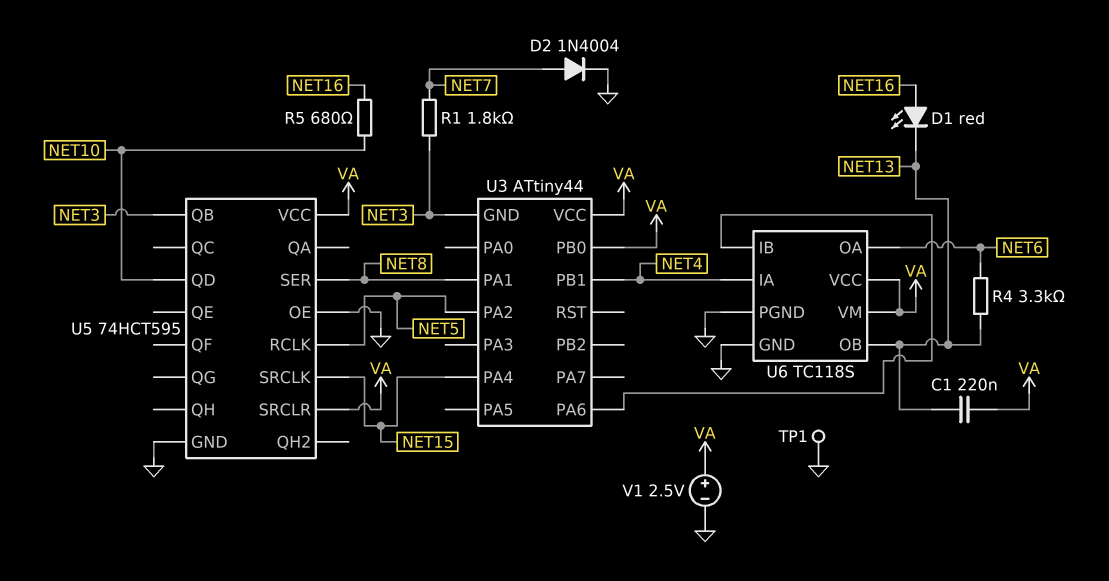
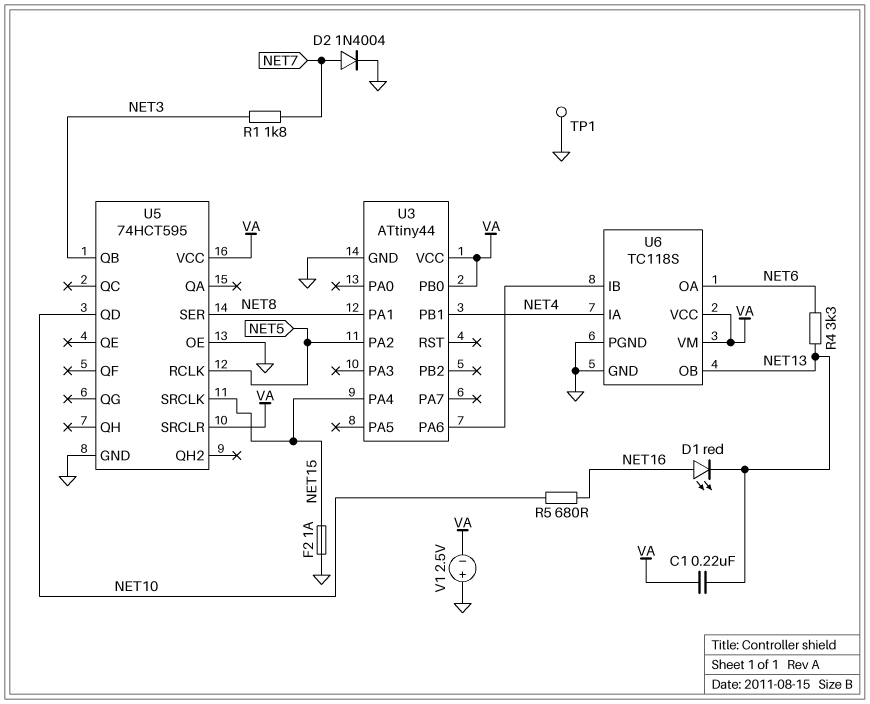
F2: none -> 1A (GND, NET15)
U3 pin GND: NET3 -> GND
V1: 2.5V (plus VA, minus GND) -> 2.5V (plus GND, minus VA)

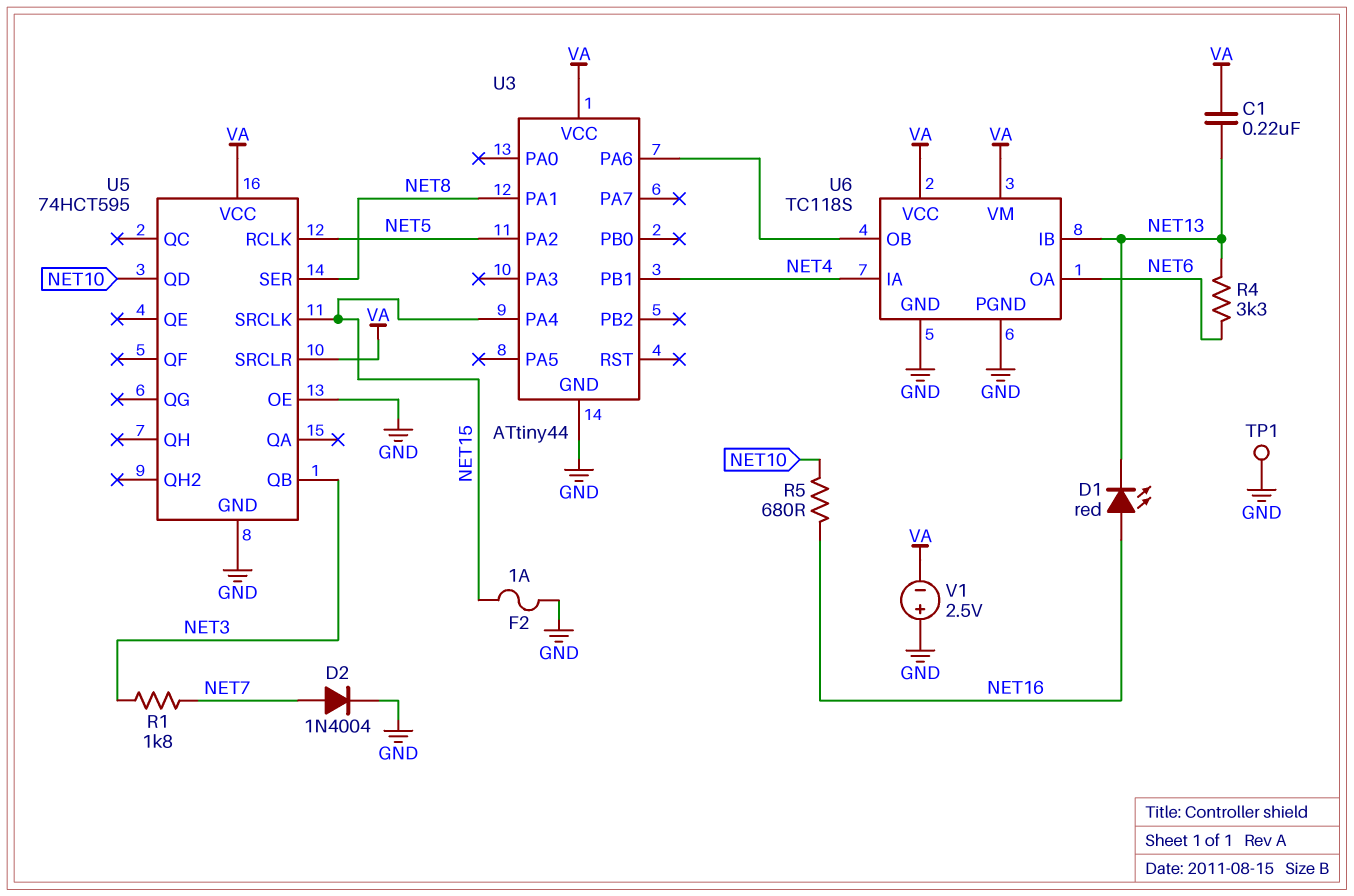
U3 pin PB0: VA -> none
U6 pin IB: U3/PA6 -> NET13
U6 pin OB: NET13 -> U3/PA6

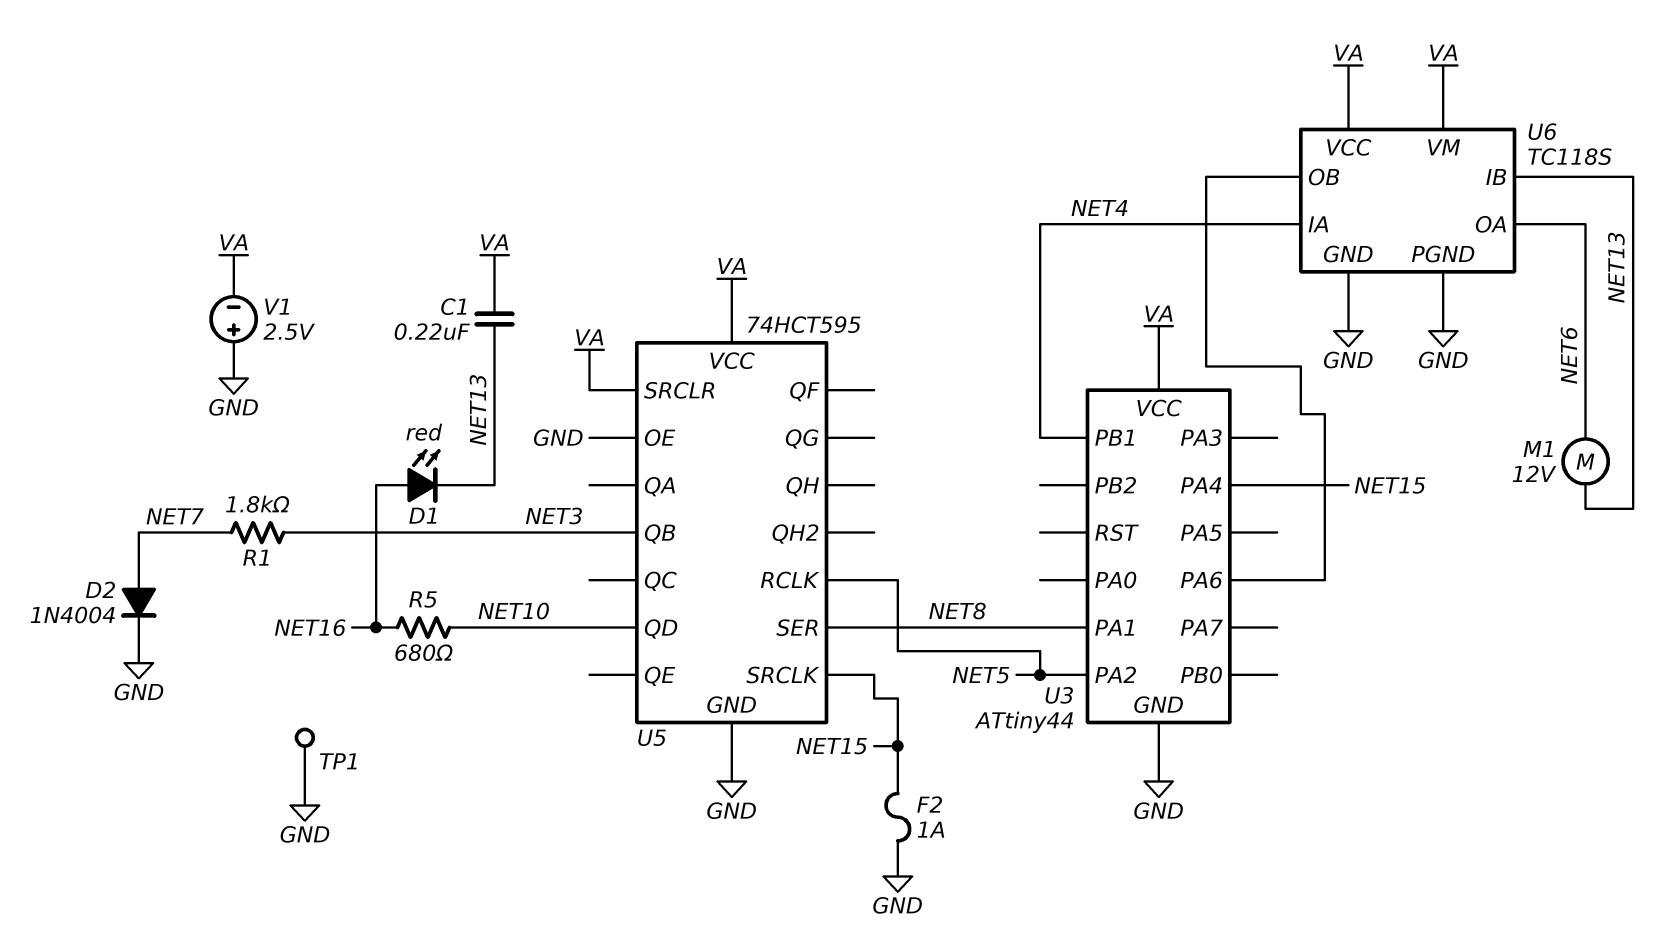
M1: none -> motor 12V (NET6, NET13)
R4: 3.3k (NET6, NET13) -> none

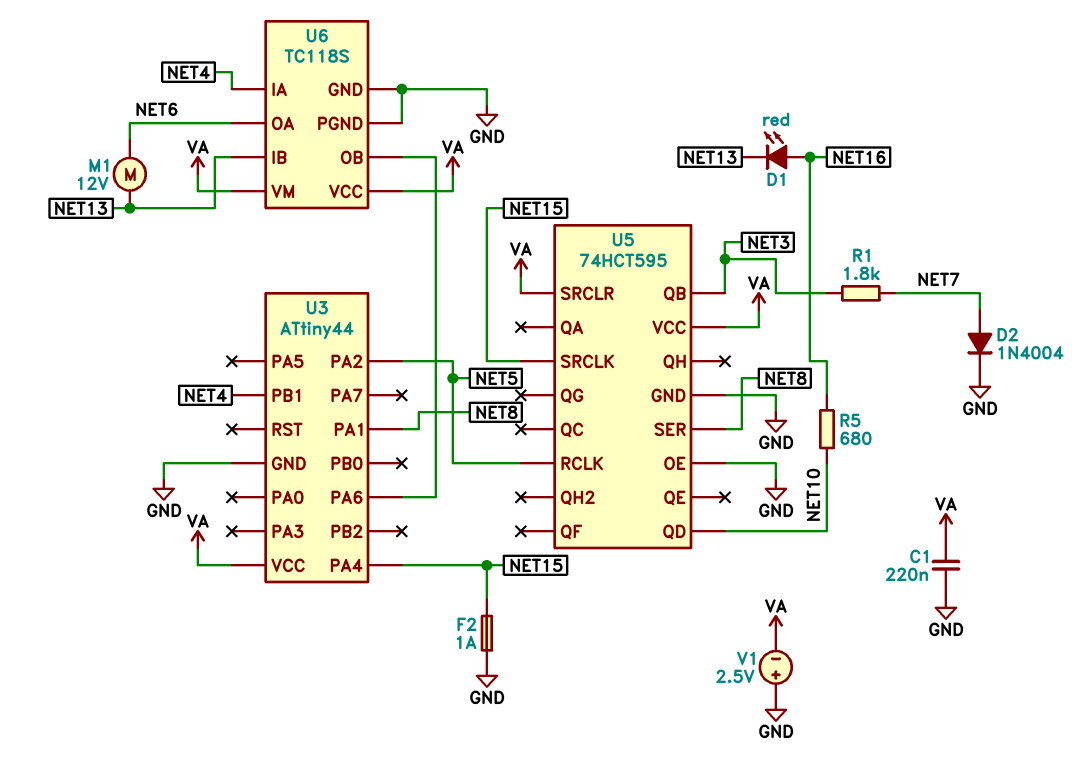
C1: 220nF (NET13, VA) -> 220nF (GND, VA)
TP1: test point (GND) -> none

